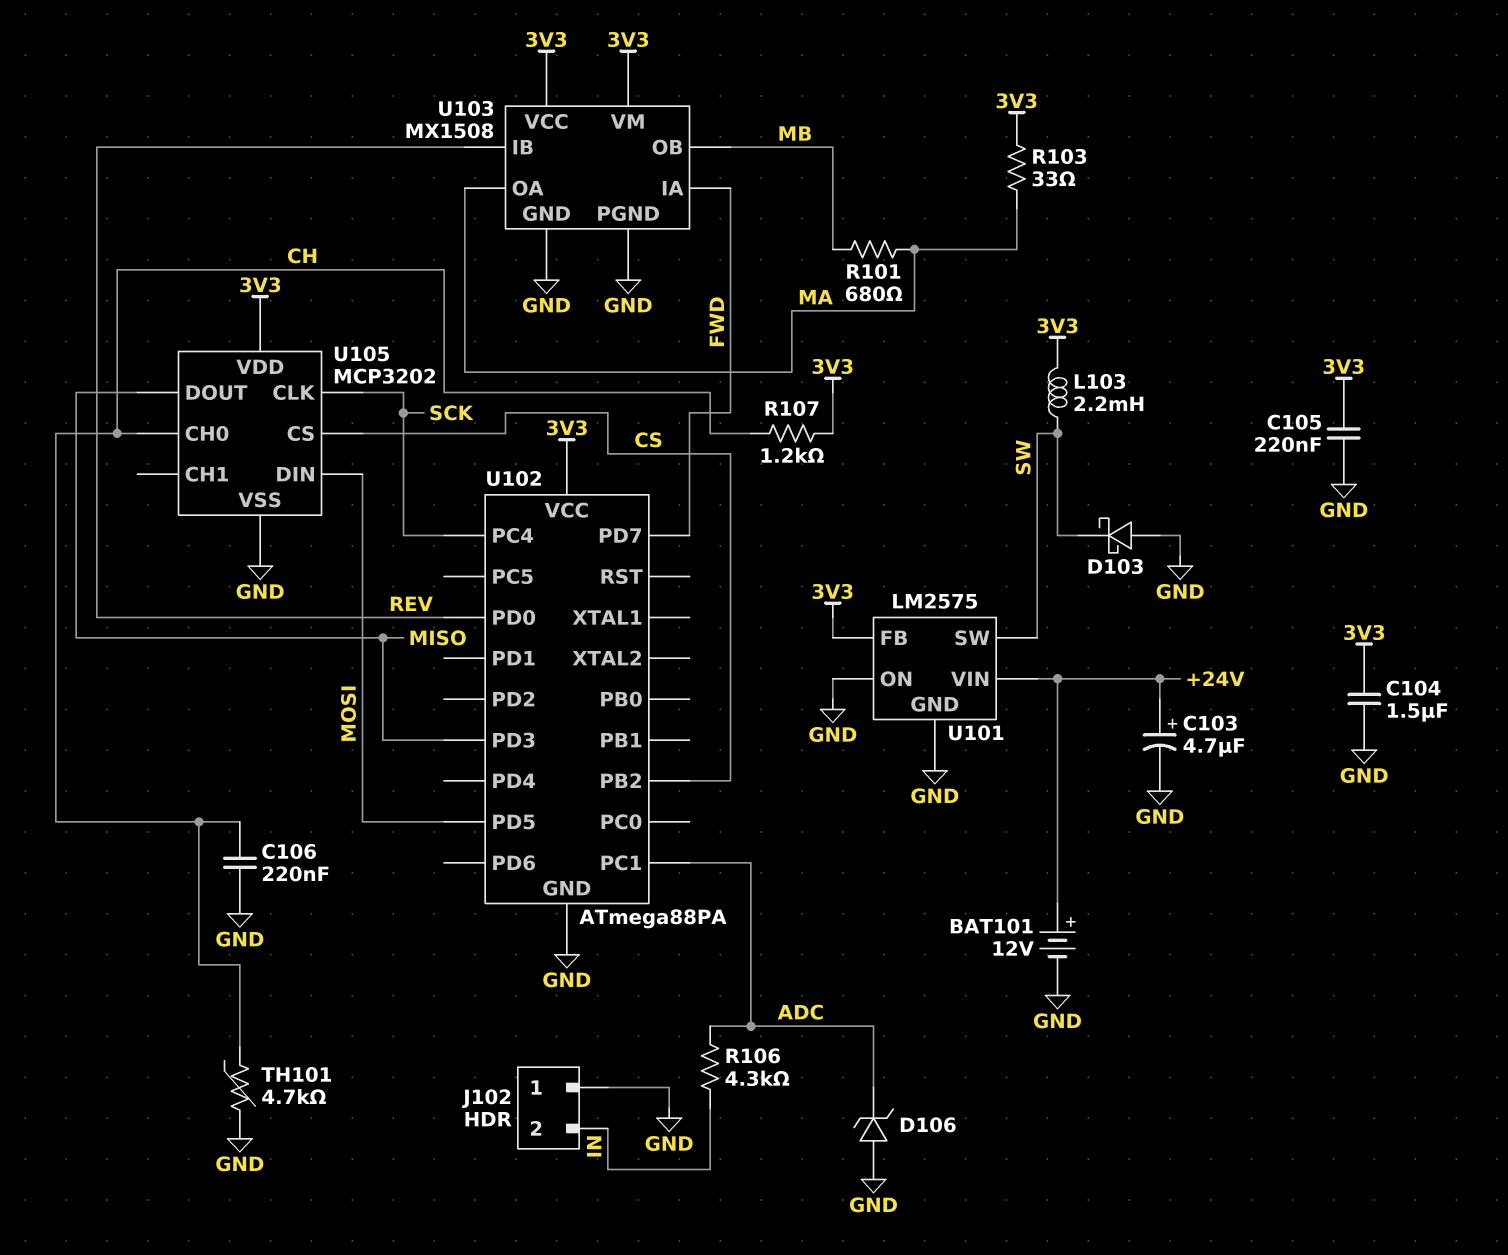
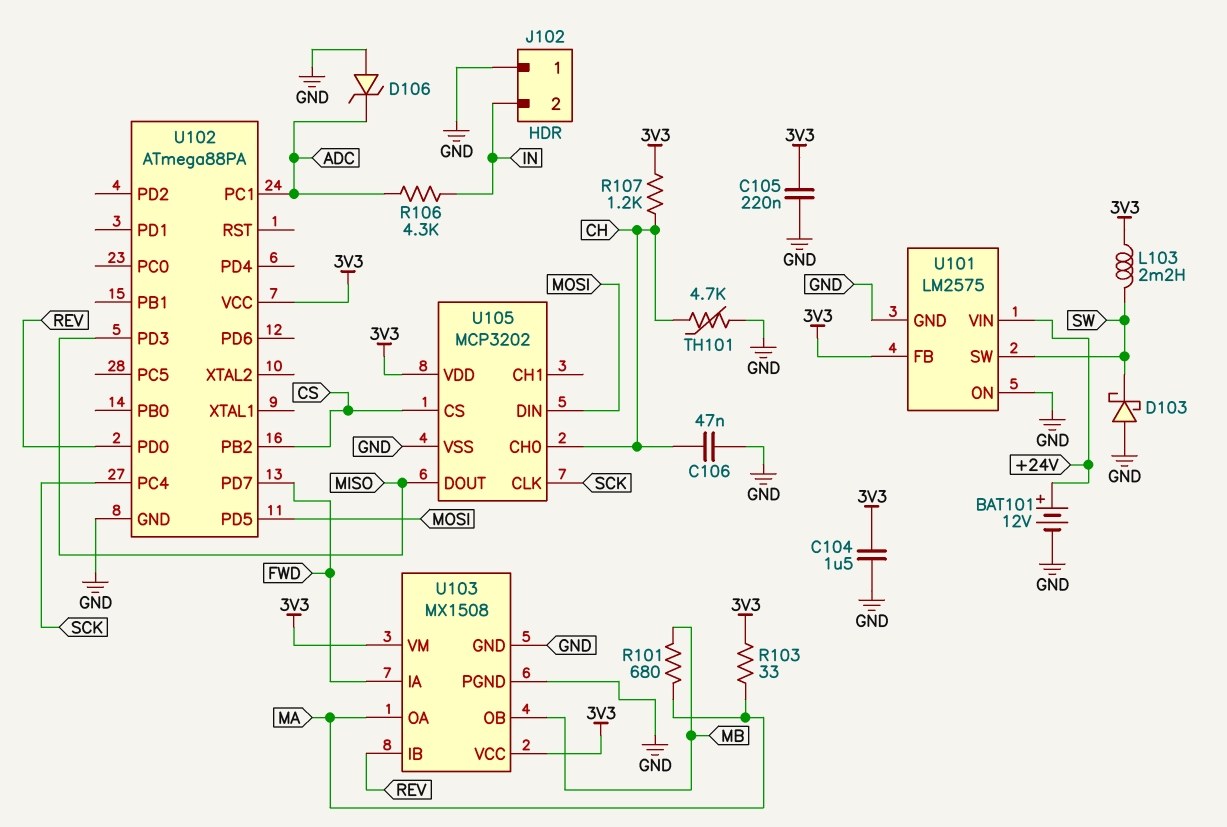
C103: 4.7uF (plus +24V, minus GND) -> none
C106: 220nF (CH, GND) -> 47nF (CH, GND)

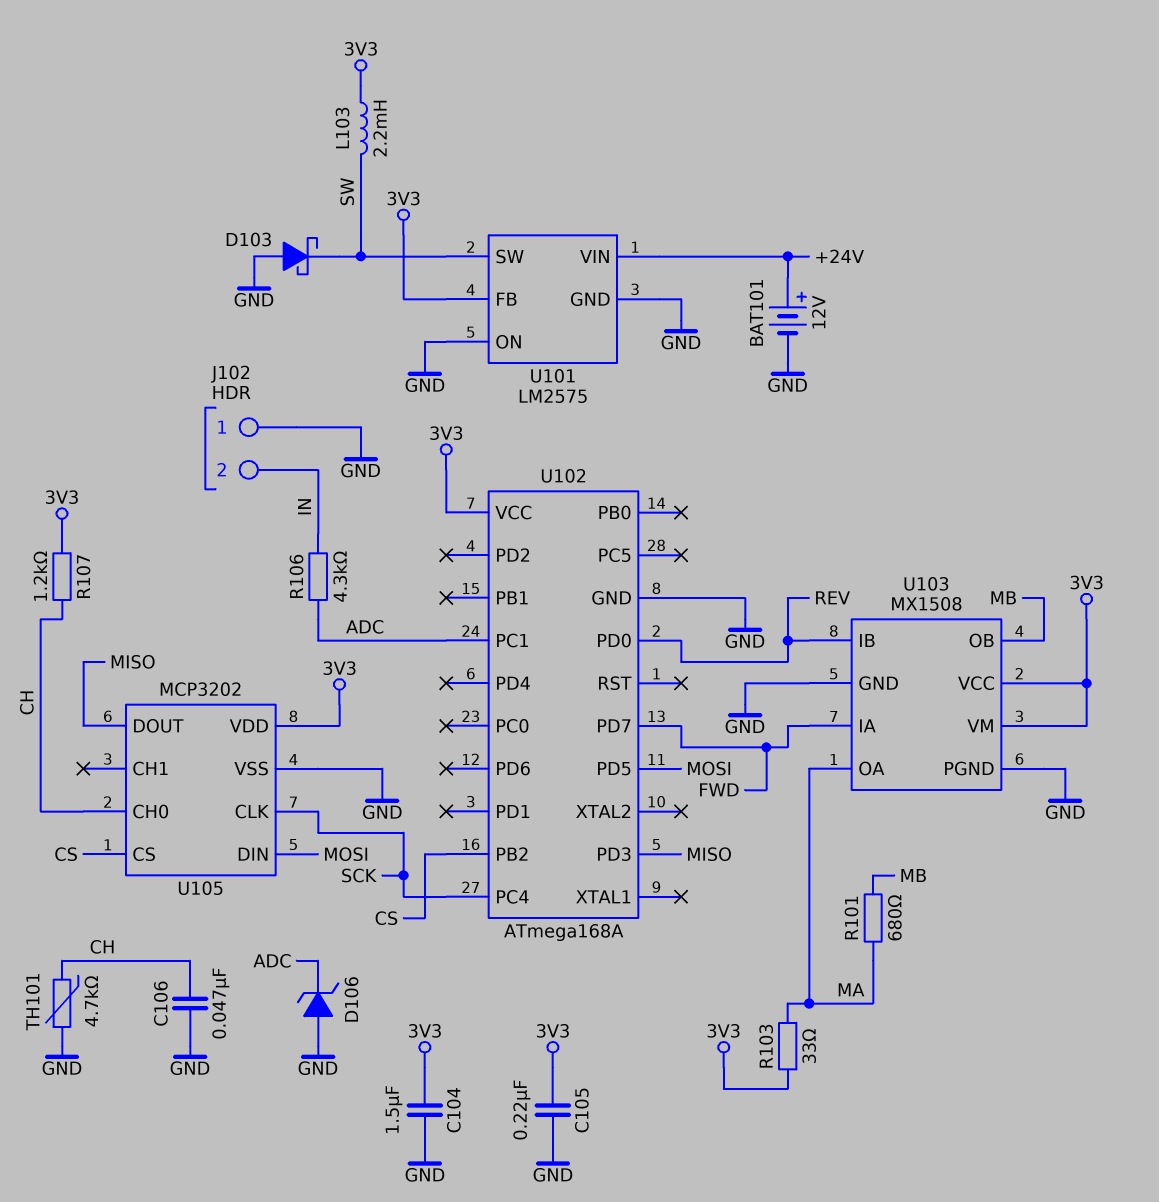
U102: ATmega88PA -> ATmega168A

